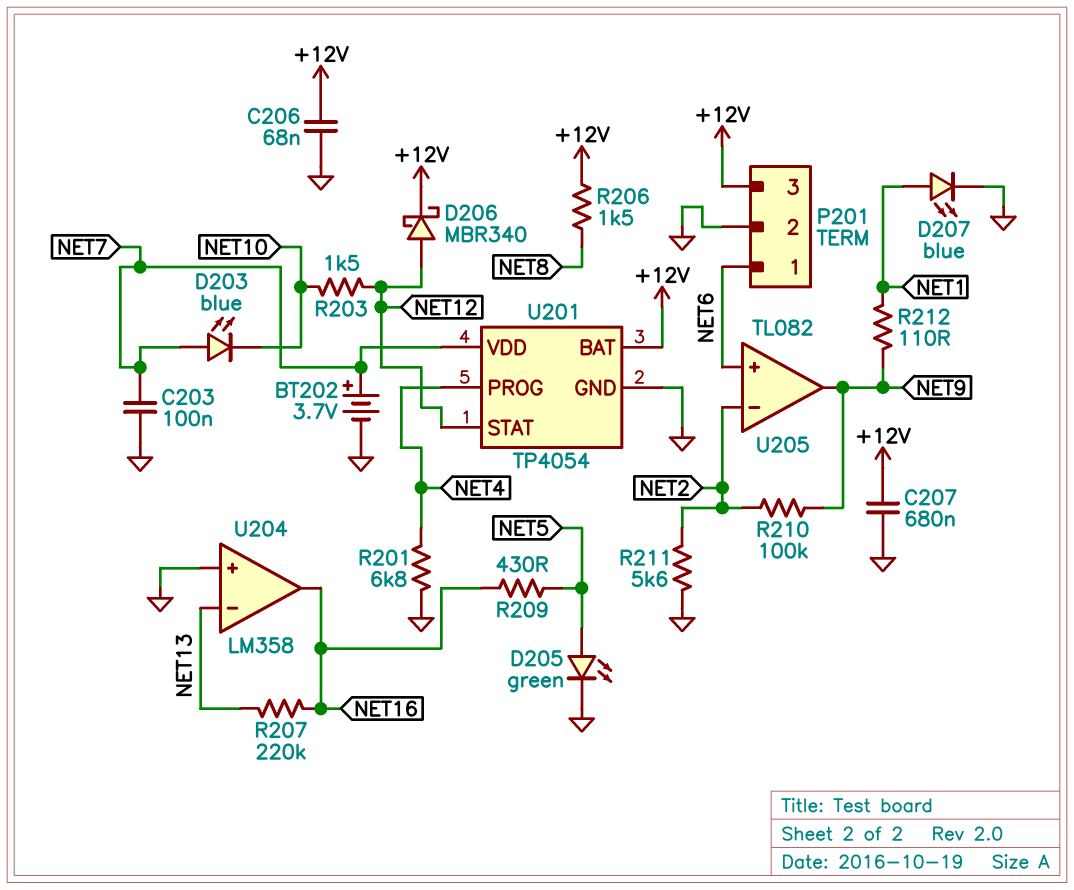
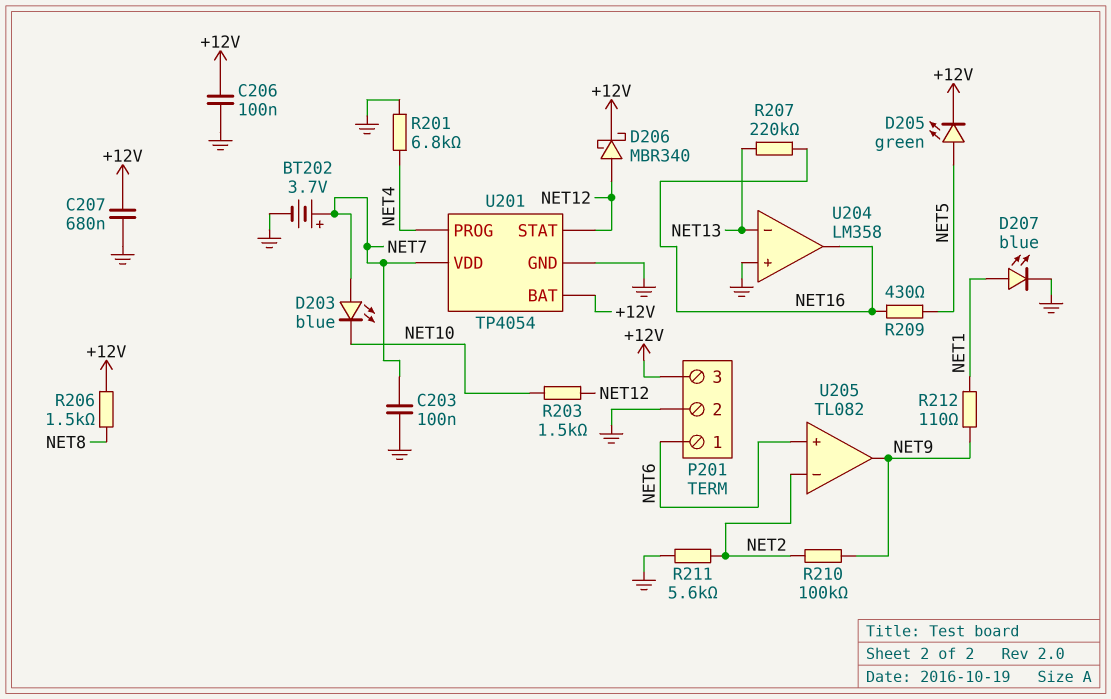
C206: 68nF (+12V, GND) -> 100nF (+12V, GND)
D205: LED green (A NET5, K GND) -> LED green (A NET5, K +12V)

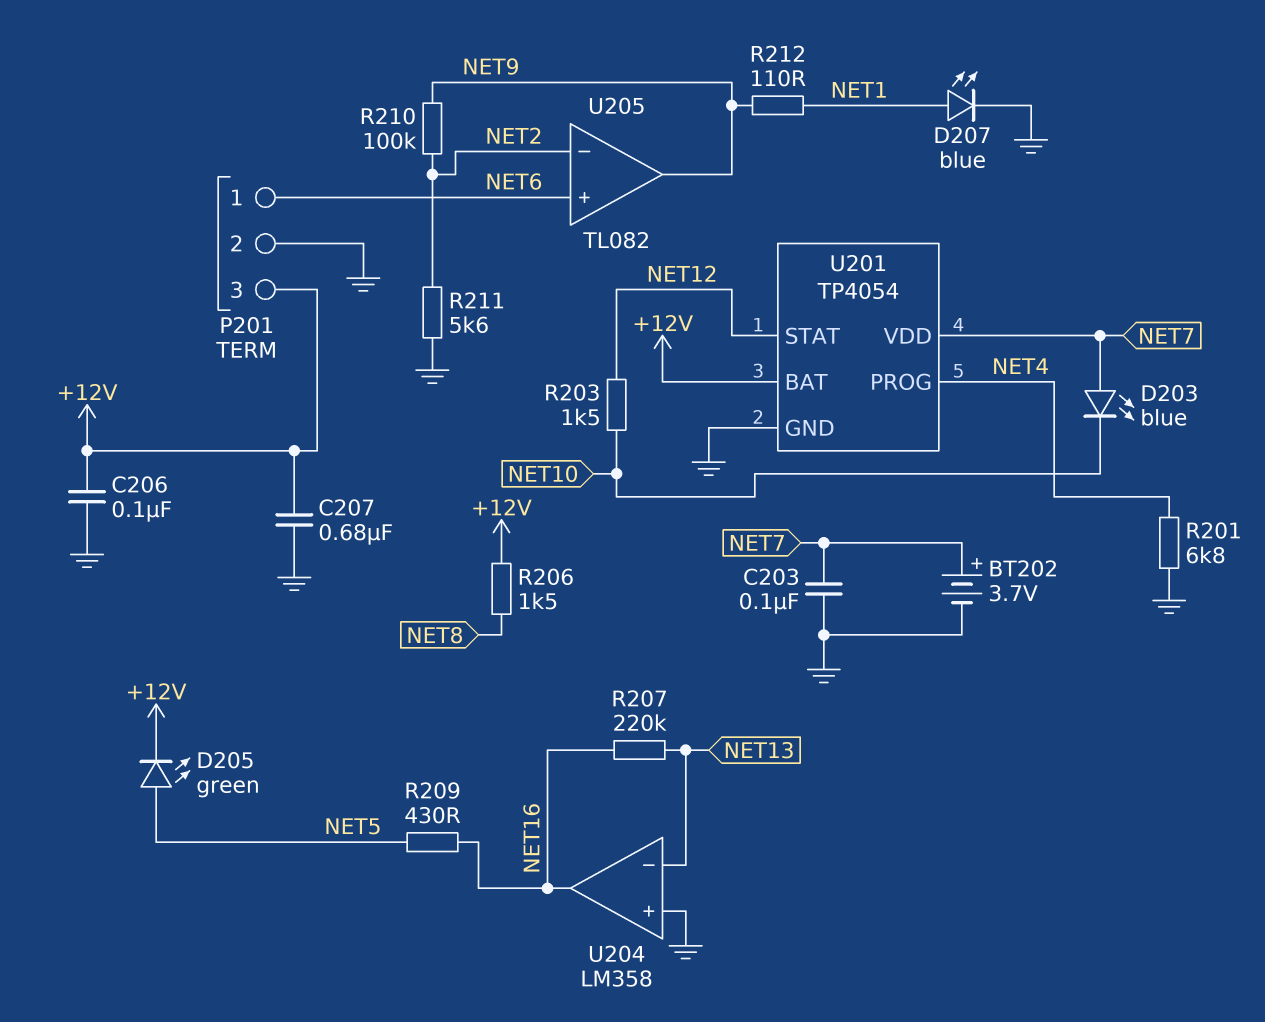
D206: schottky MBR340 (A NET12, K +12V) -> none

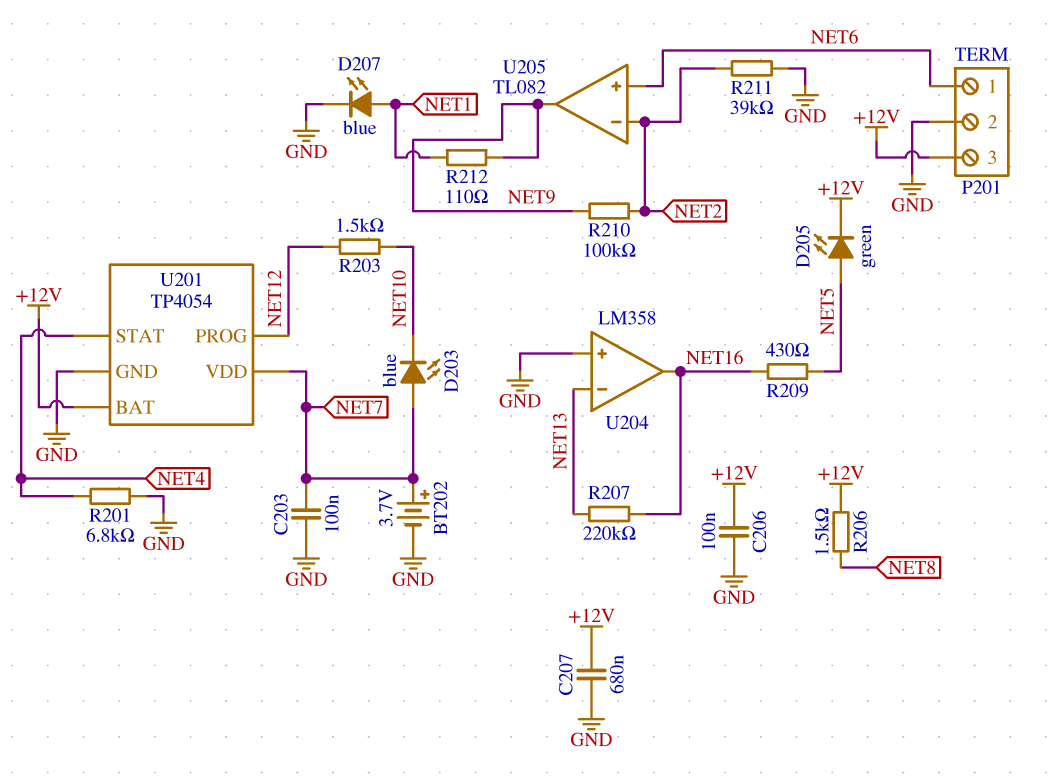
R211: 5.6k (GND, NET2) -> 39k (GND, NET2)
U201 pin PROG: NET4 -> NET12
U201 pin STAT: NET12 -> NET4

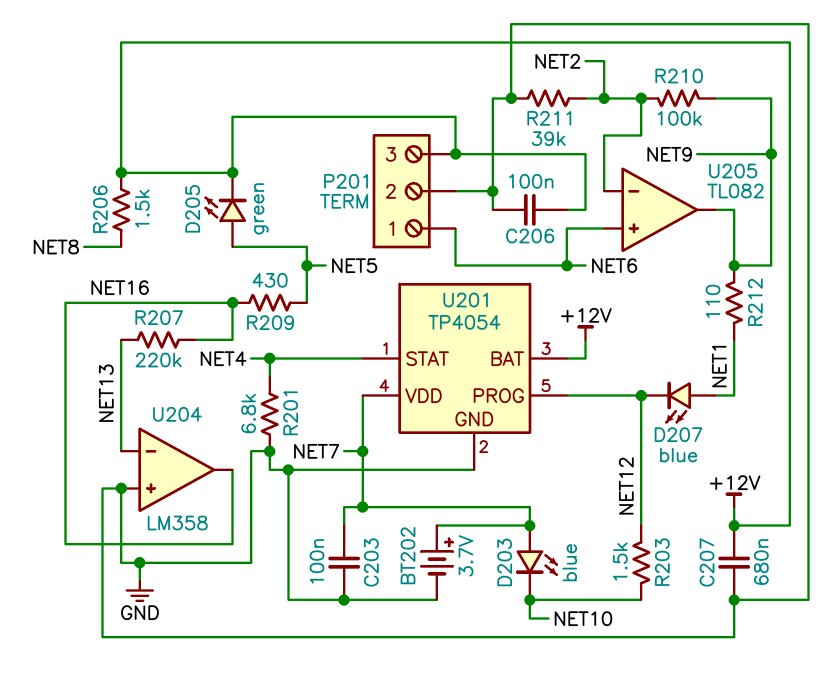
D207: LED blue (A NET1, K GND) -> LED blue (A NET1, K NET12)

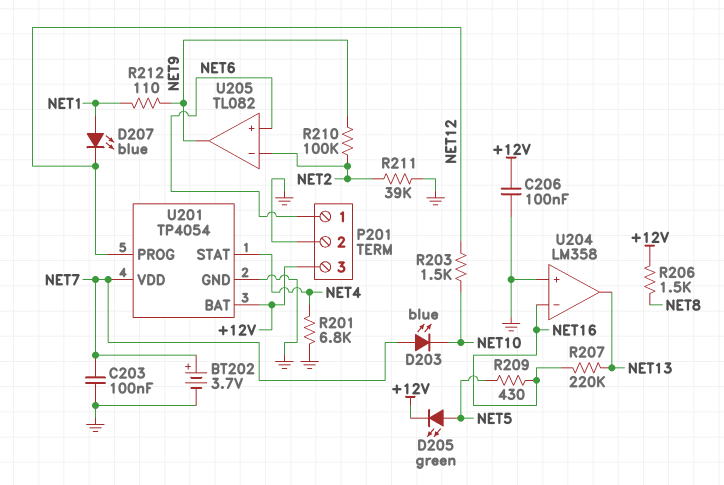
C207: 680nF (+12V, GND) -> none
U204 pin in-: NET13 -> NET16
U204 pin out: NET16 -> NET13

